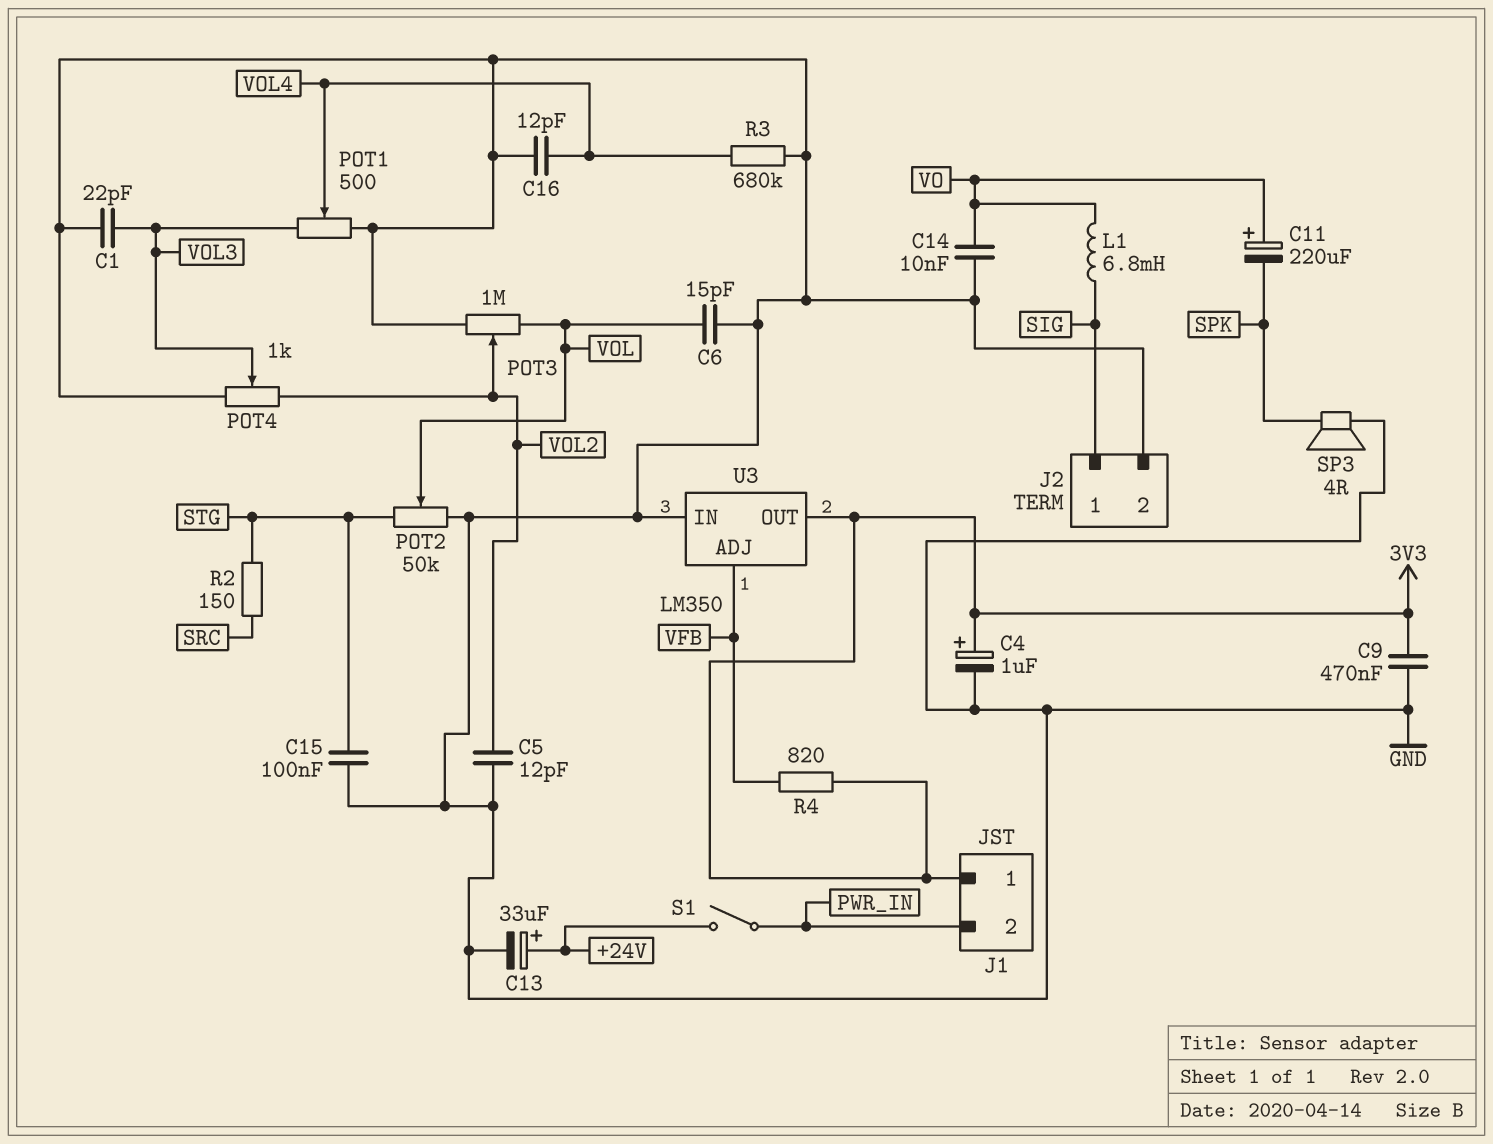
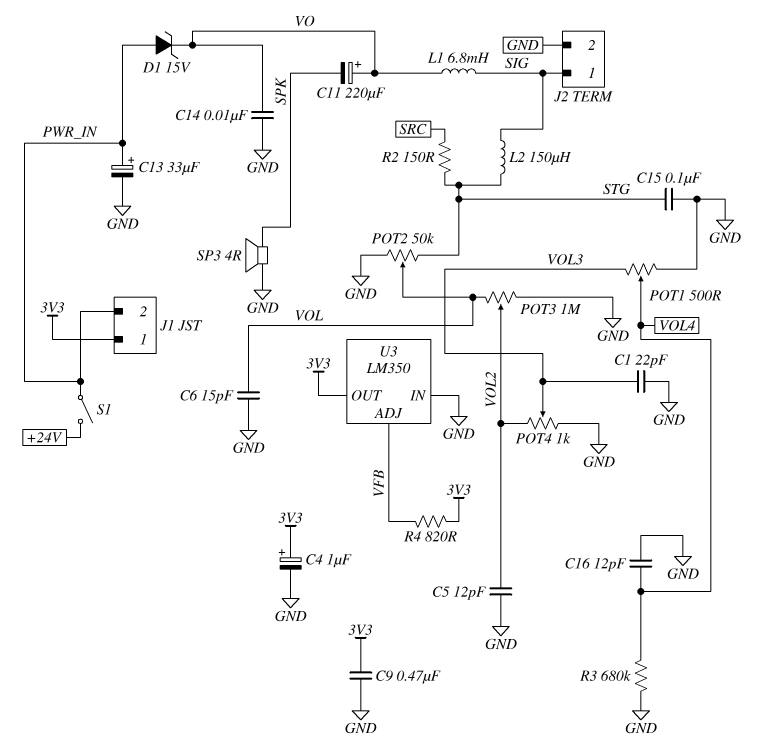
C13: 33uF (plus +24V, minus GND) -> 33uF (plus PWR_IN, minus GND)
D1: none -> zener 15V (A PWR_IN, K VO)
L2: none -> 150uH (SIG, STG)

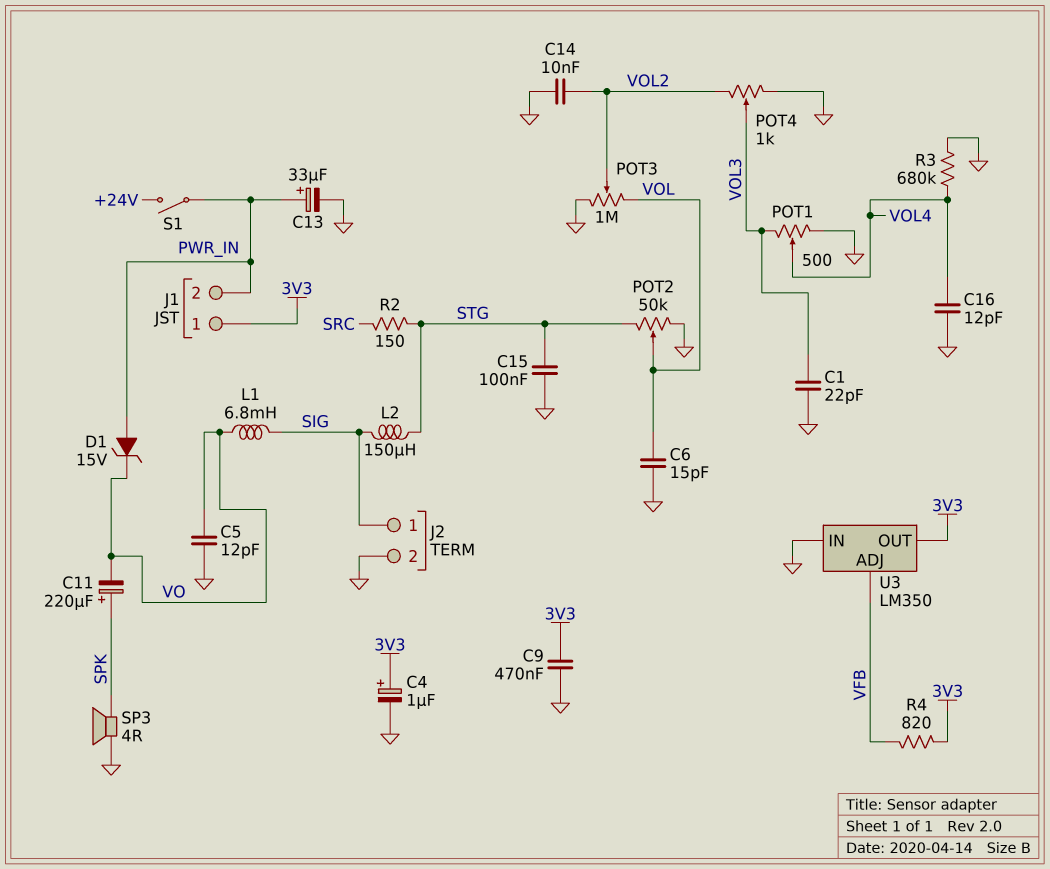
C5: 12pF (GND, VOL2) -> 12pF (GND, VO)
C11: 220uF (plus VO, minus SPK) -> 220uF (plus SPK, minus VO)
C14: 10nF (GND, VO) -> 10nF (GND, VOL2)

